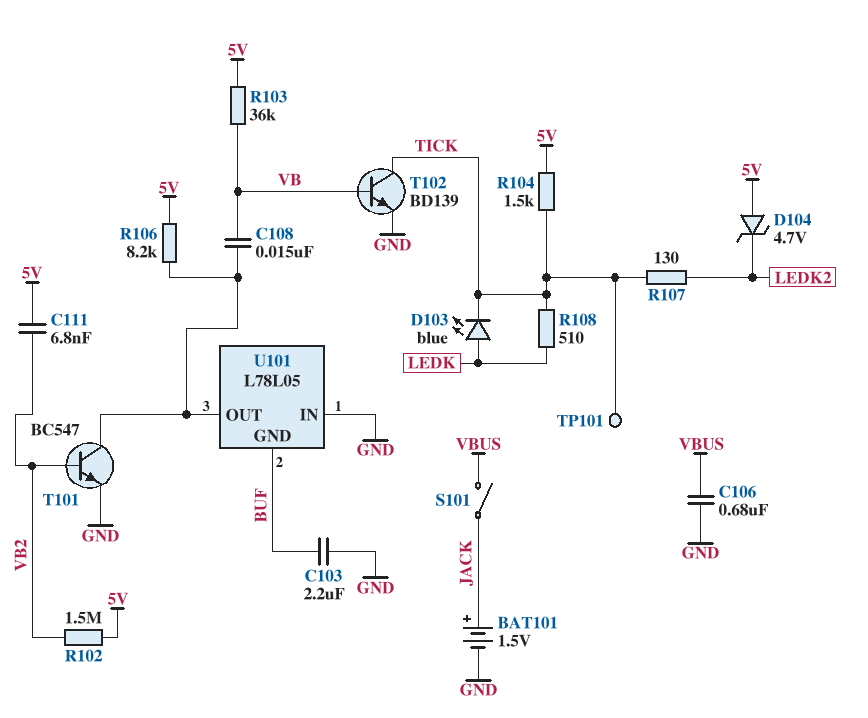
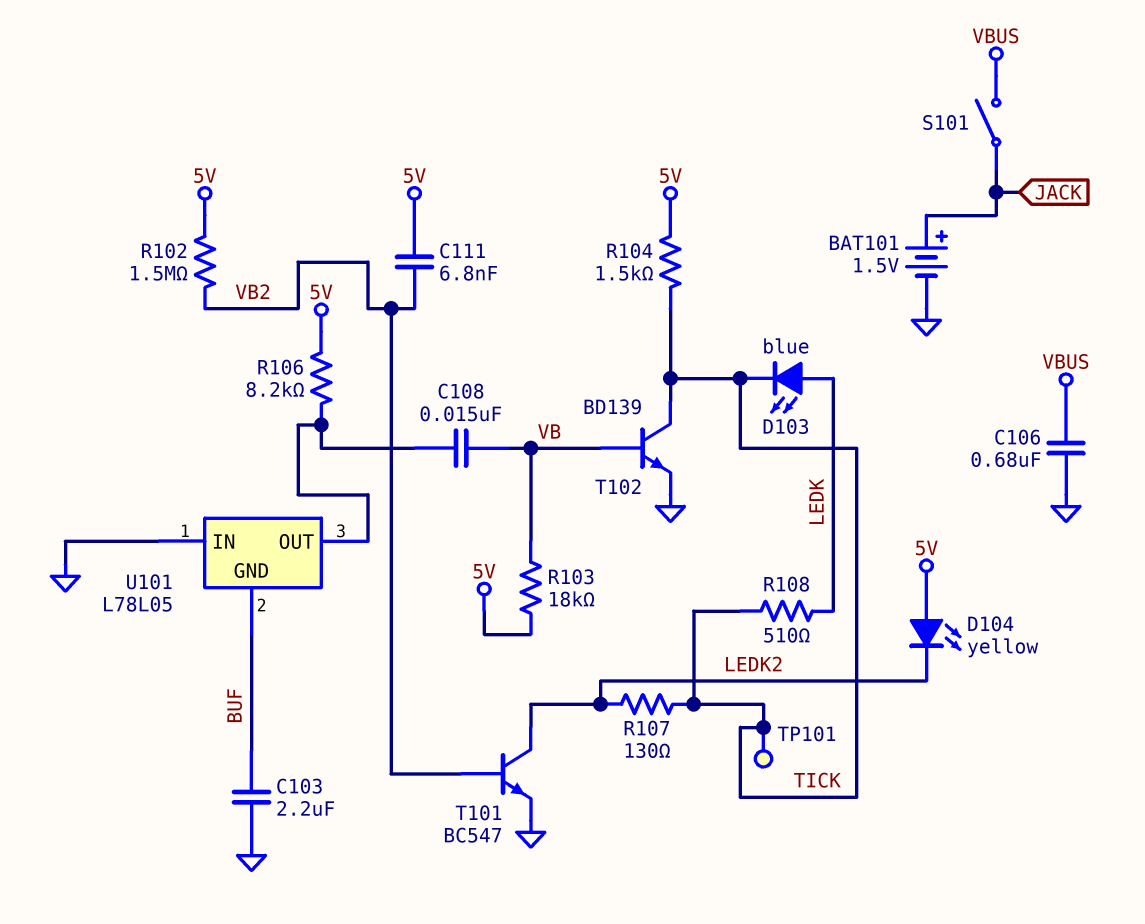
D104: zener 4.7V (A 5V, K LEDK2) -> LED yellow (A 5V, K LEDK2)
R103: 36k (5V, VB) -> 18k (5V, VB)
T101: NPN BC547 (B VB2, C U101/OUT, E GND) -> NPN BC547 (B VB2, C LEDK2, E GND)

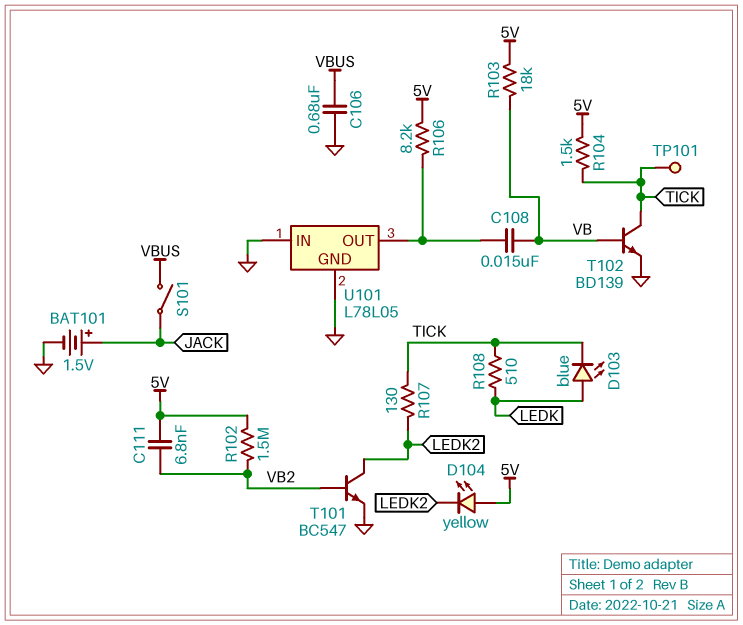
C103: 2.2uF (BUF, GND) -> none
U101 pin GND: BUF -> GND

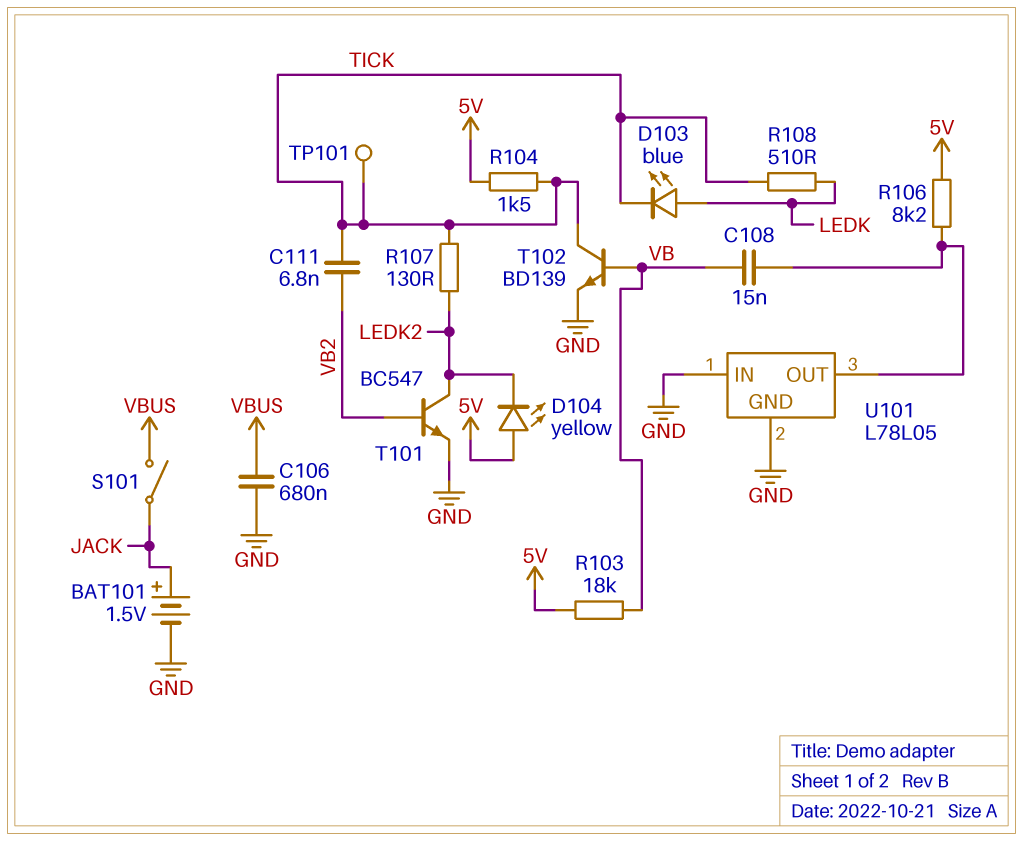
C111: 6.8nF (5V, VB2) -> 6.8nF (TICK, VB2)
R102: 1.5M (5V, VB2) -> none

